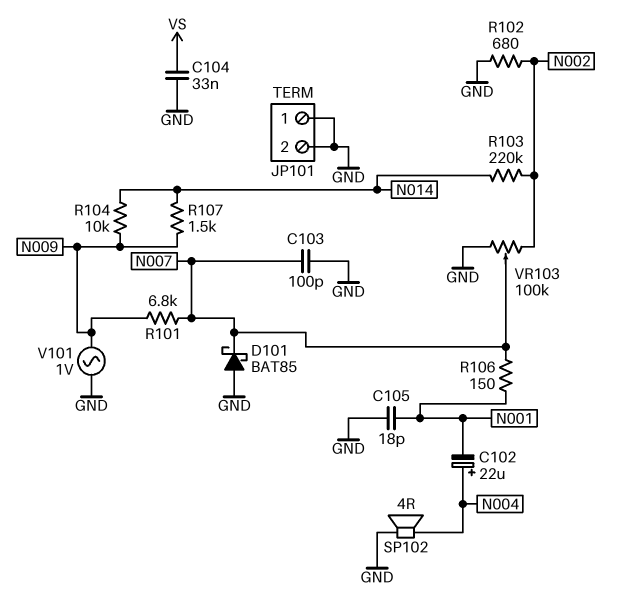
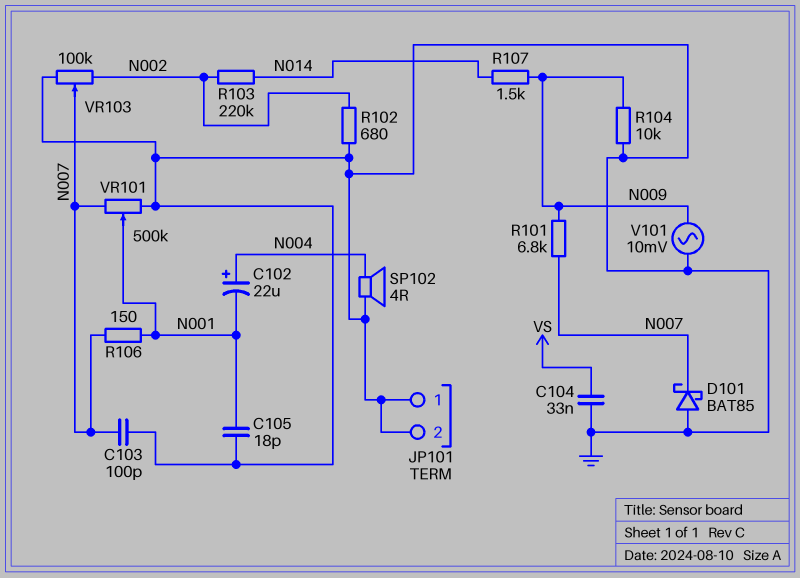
R104: 10k (N009, N014) -> 10k (GND, N009)
V101: AC 1V (GND, N009) -> AC 10mV (GND, N009)
VR101: none -> 500k (GND, N007, wiper N001)

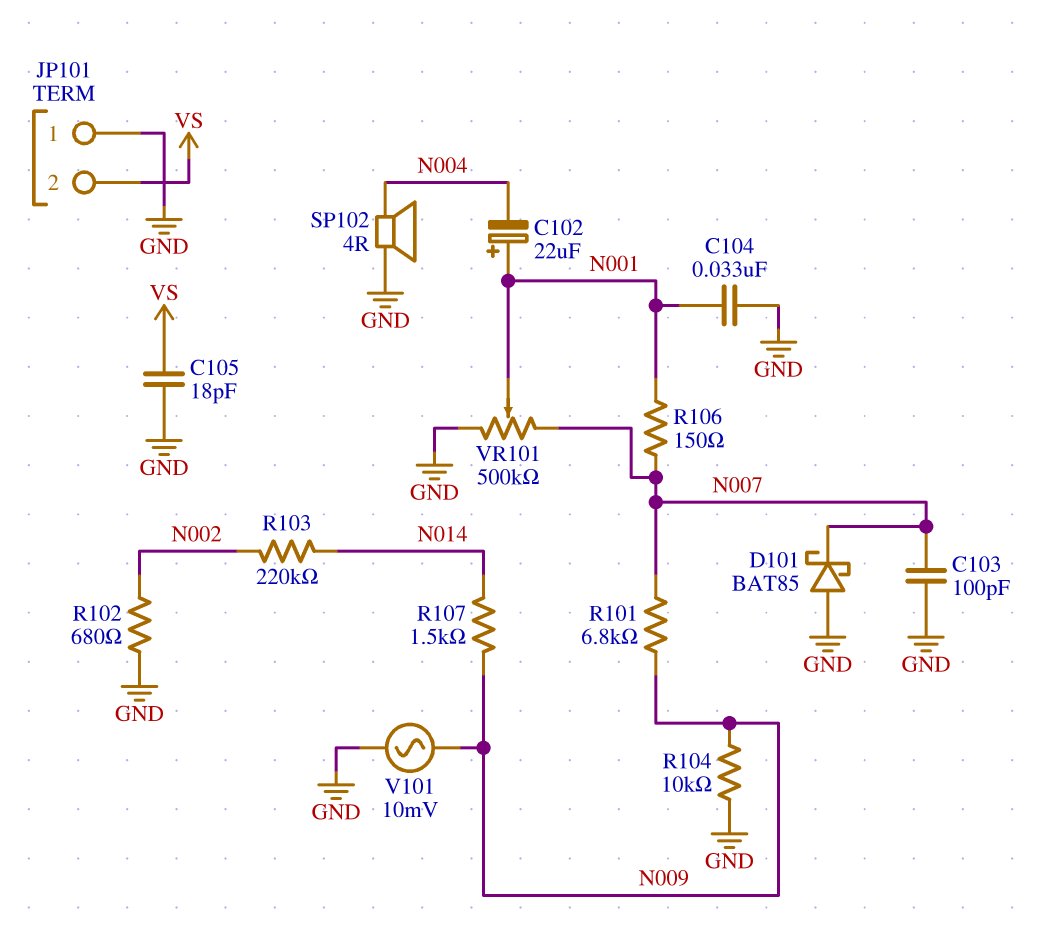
C102: 22uF (plus N004, minus N001) -> 22uF (plus N001, minus N004)
C104: 33nF (GND, VS) -> 33nF (GND, N001)
C105: 18pF (GND, N001) -> 18pF (GND, VS)
JP101 pin 2: GND -> VS
VR103: 100k (GND, N002, wiper N007) -> none

